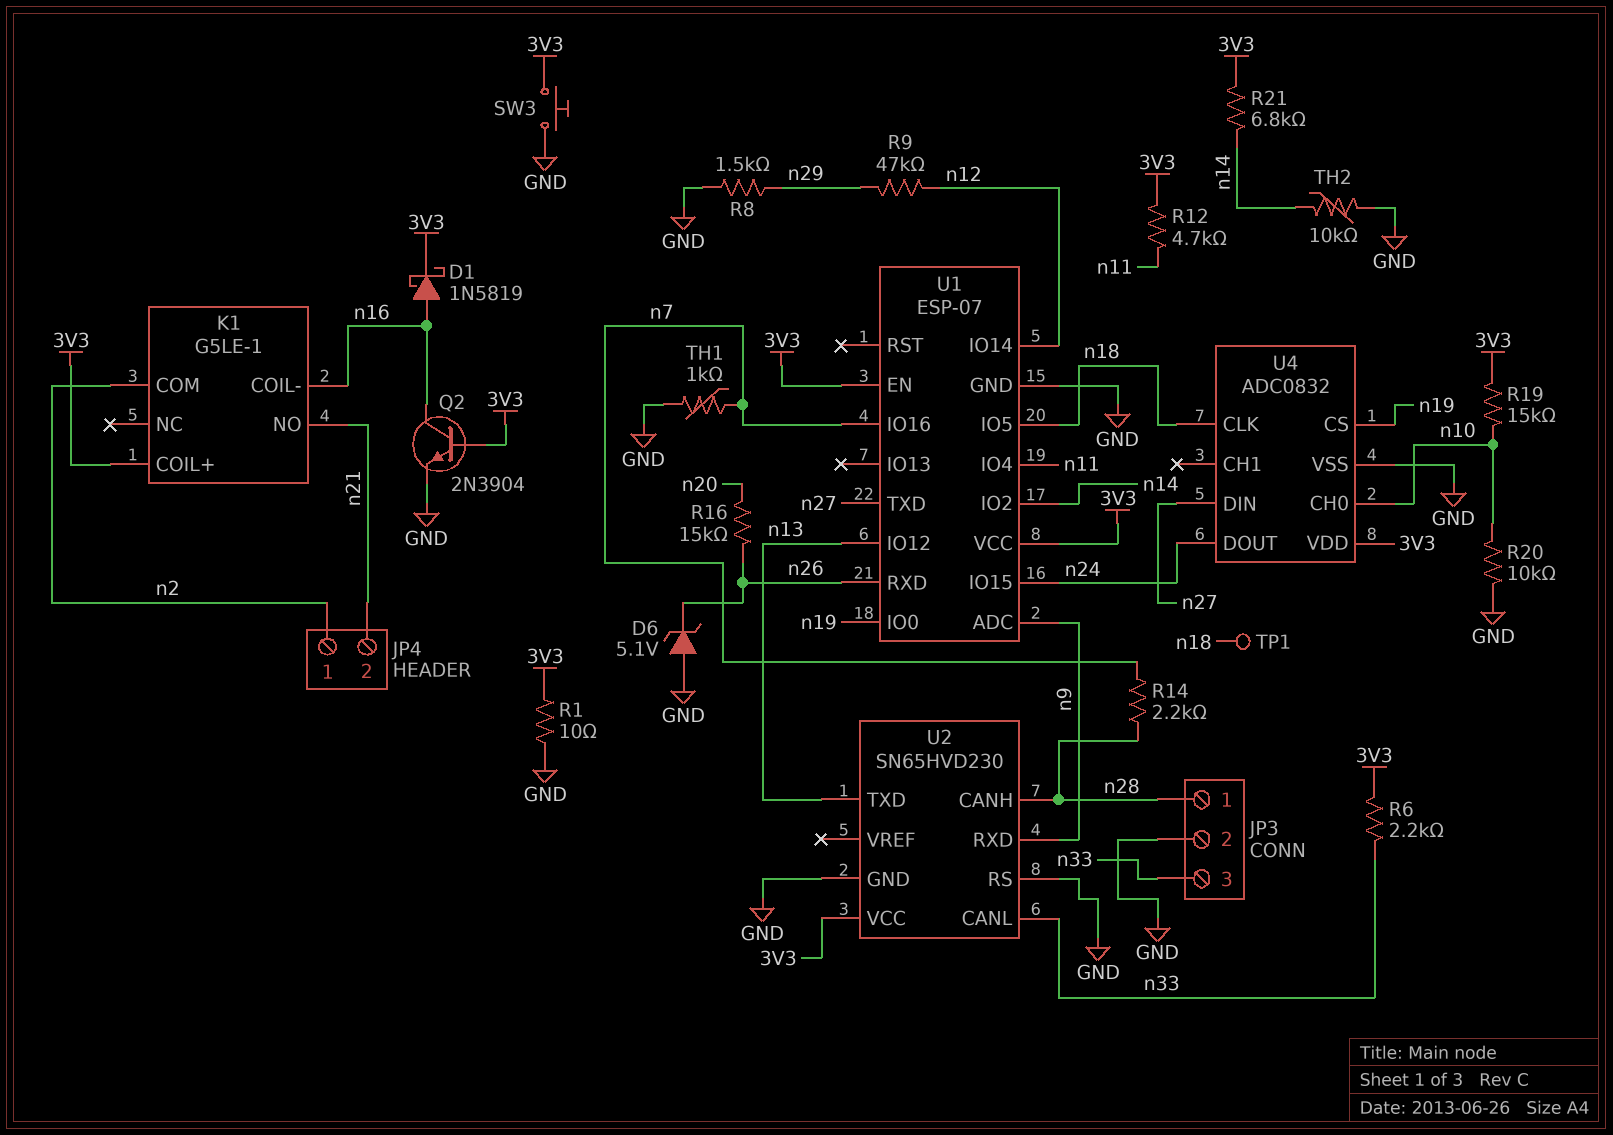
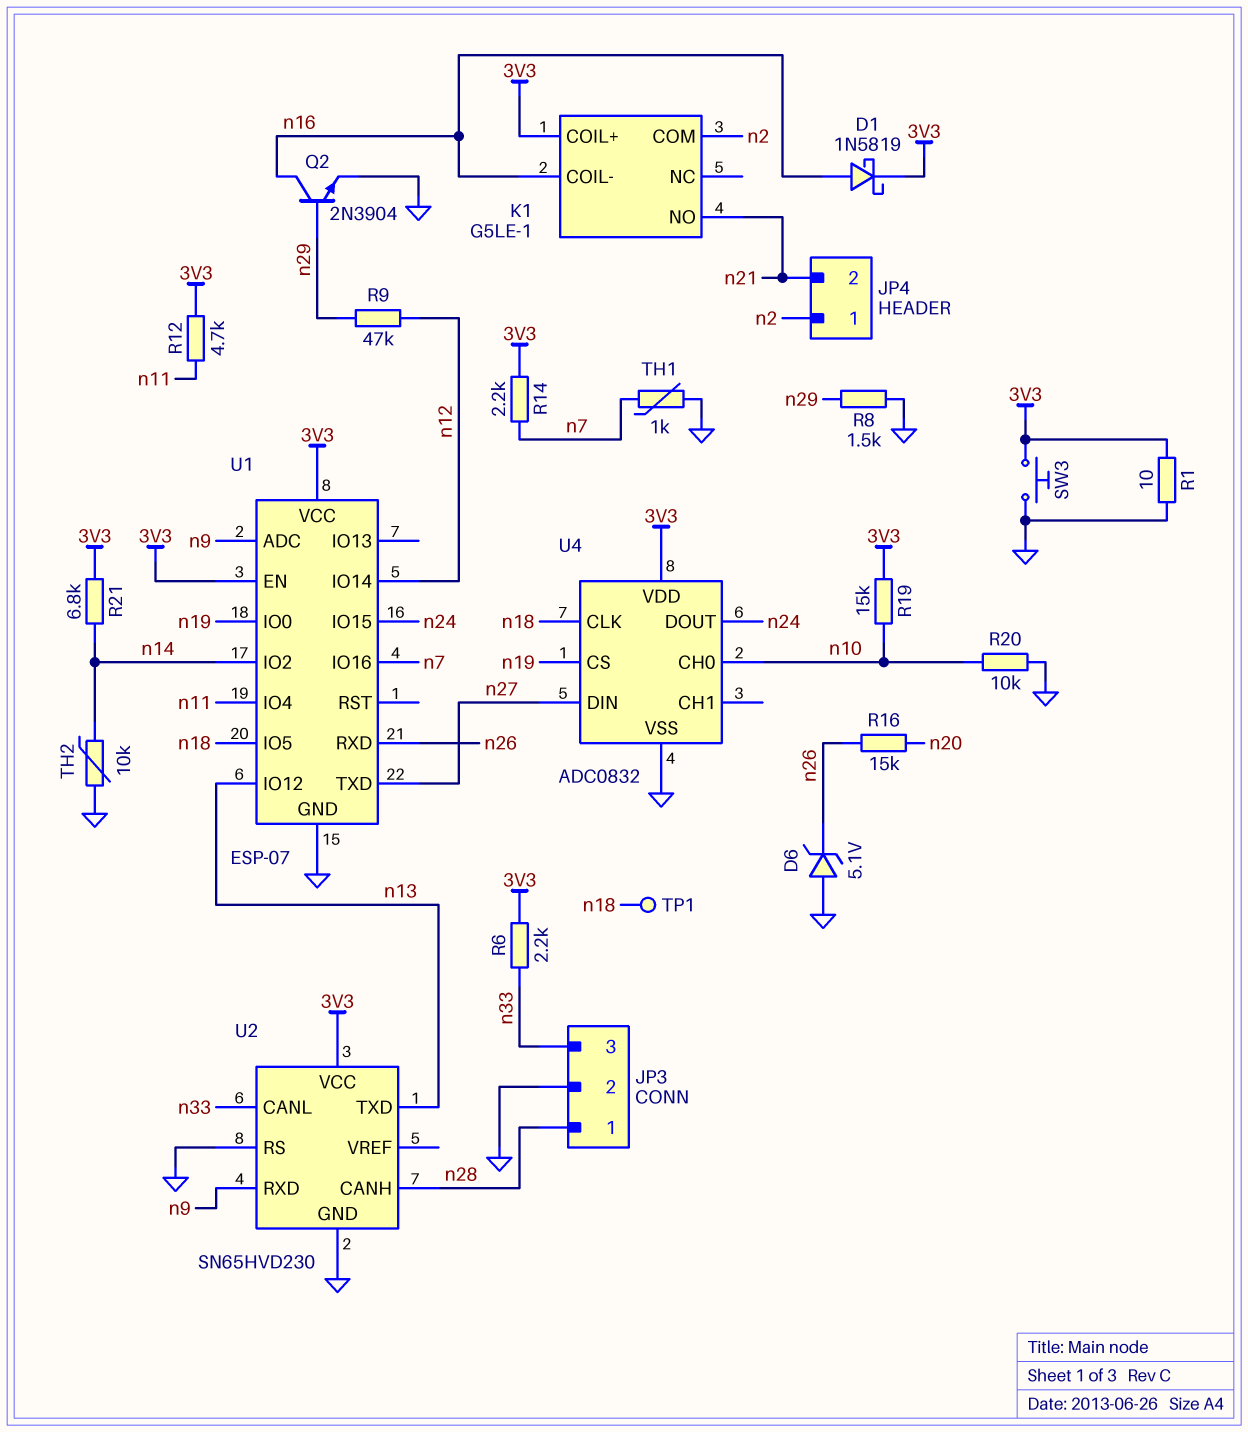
Q2: NPN 2N3904 (B 3V3, C n16, E GND) -> NPN 2N3904 (B n29, C n16, E GND)
R14: 2.2k (n7, n28) -> 2.2k (3V3, n7)

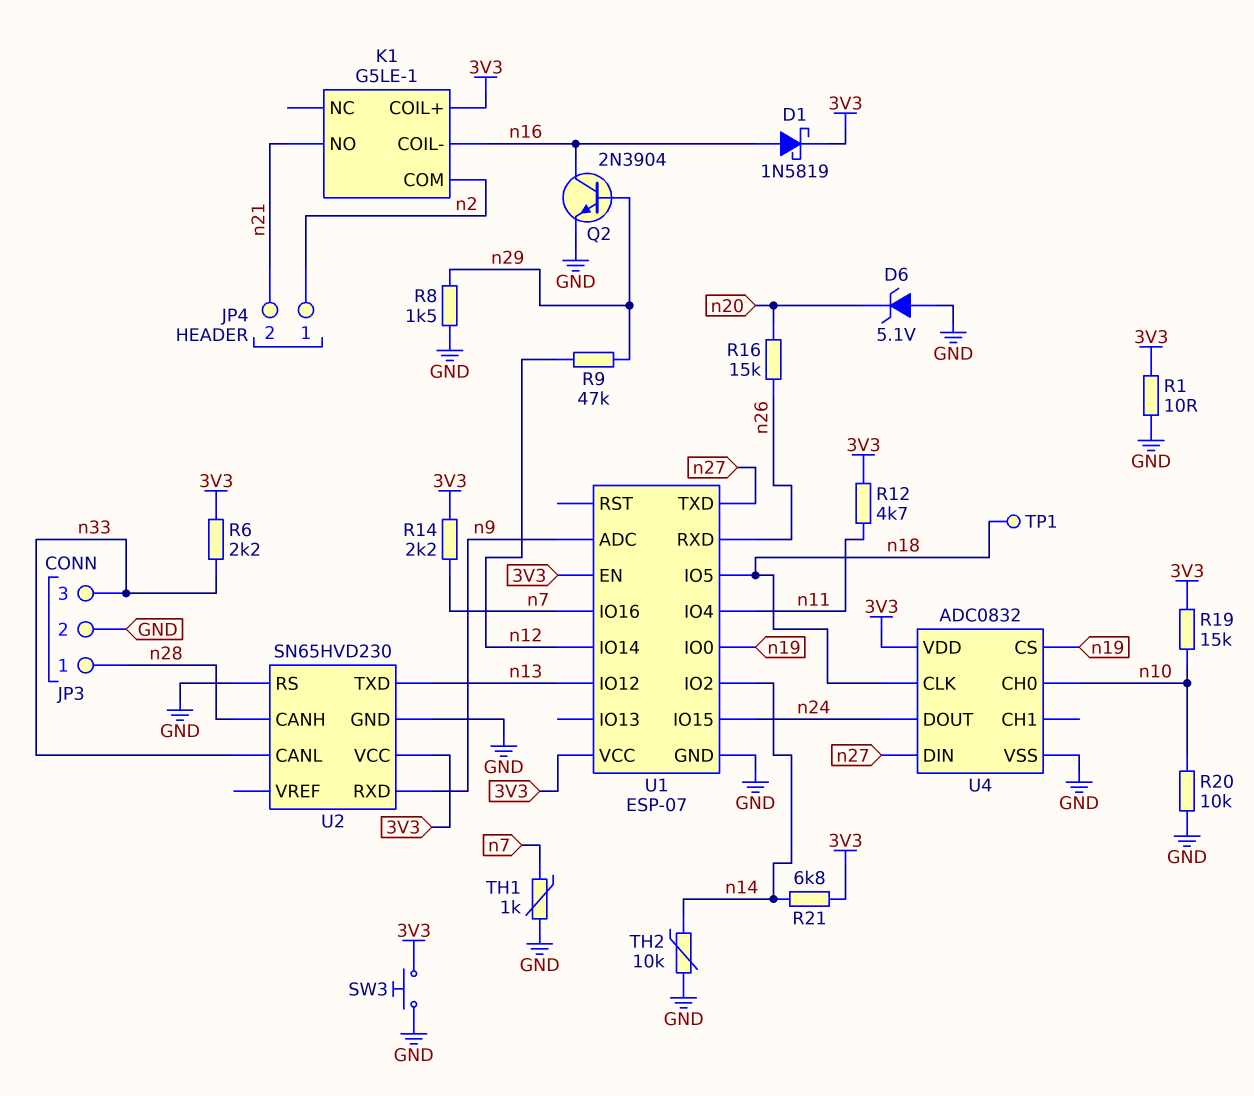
D6: zener 5.1V (A GND, K n26) -> zener 5.1V (A GND, K n20)

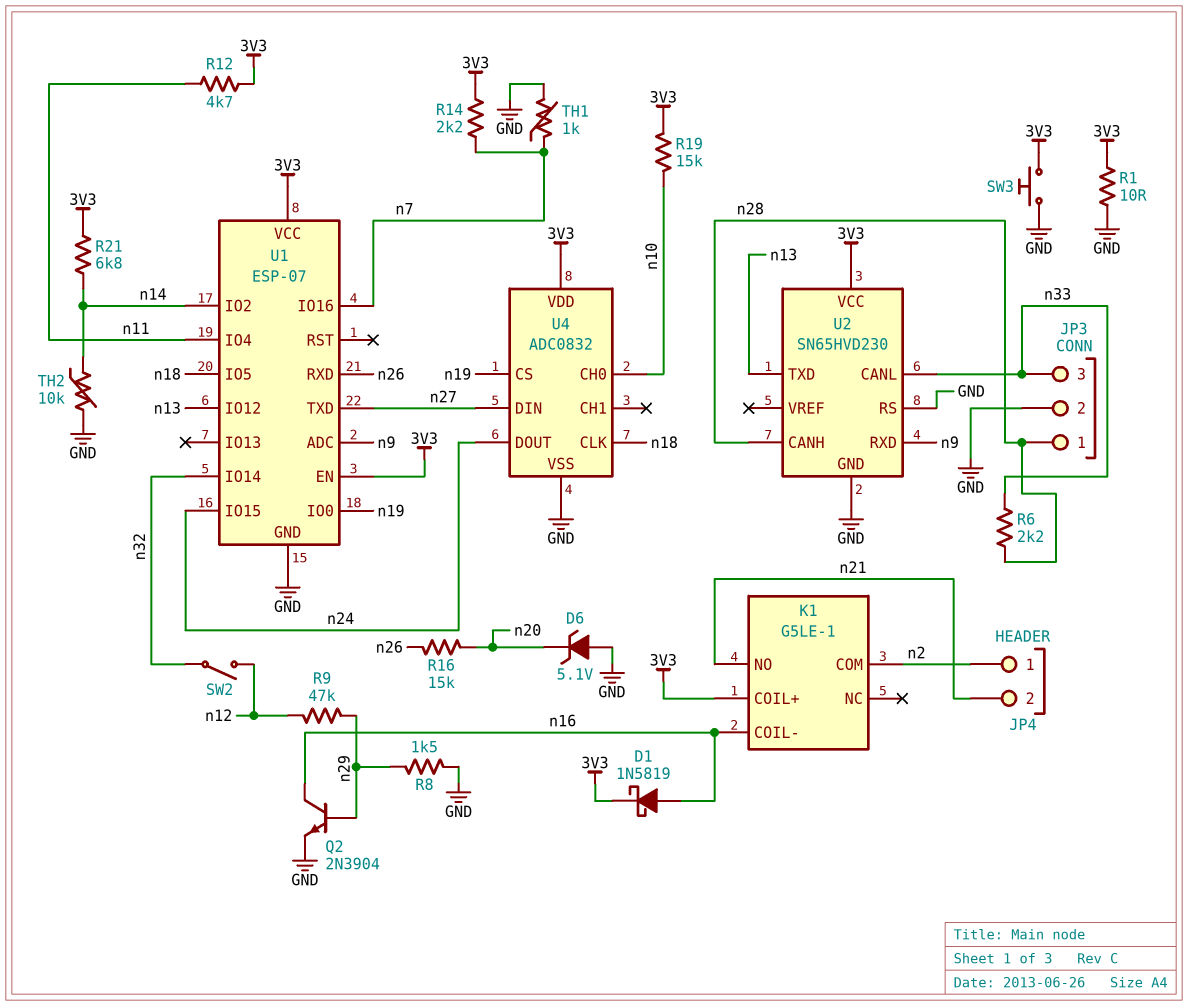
R6: 2.2k (3V3, n33) -> 2.2k (n28, n33)
R20: 10k (GND, n10) -> none
SW2: none -> switch (n12, n32)
TP1: test point (n18) -> none
U1 pin IO14: n12 -> n32

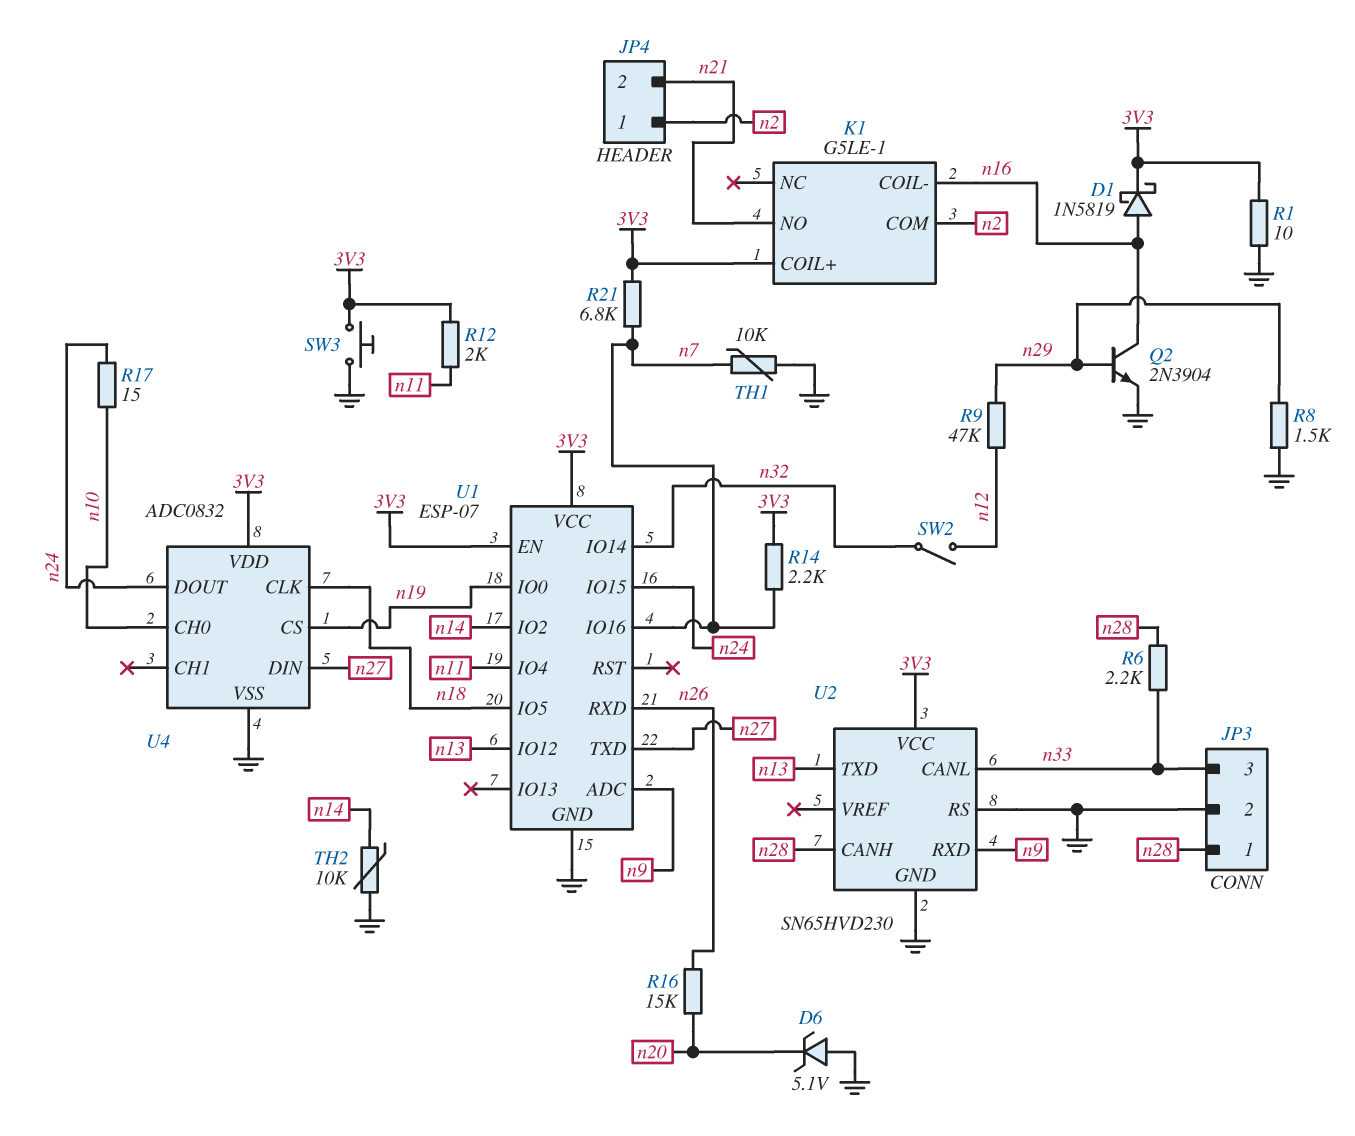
R12: 4.7k (3V3, n11) -> 2k (3V3, n11)
R17: none -> 15 (n10, n24)
R19: 15k (3V3, n10) -> none
R21: 6.8k (3V3, n14) -> 6.8k (3V3, n7)
TH1: 1k (GND, n7) -> 10k (GND, n7)

